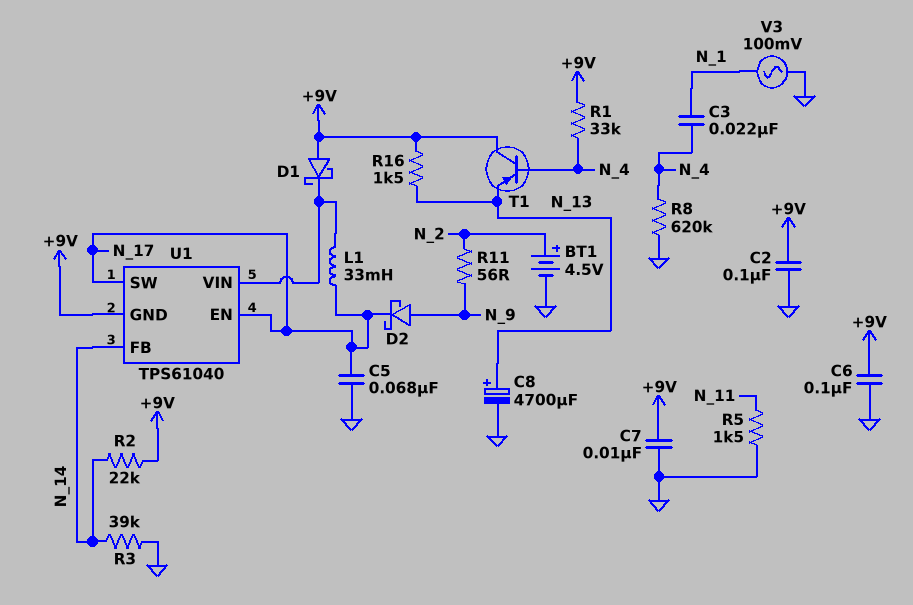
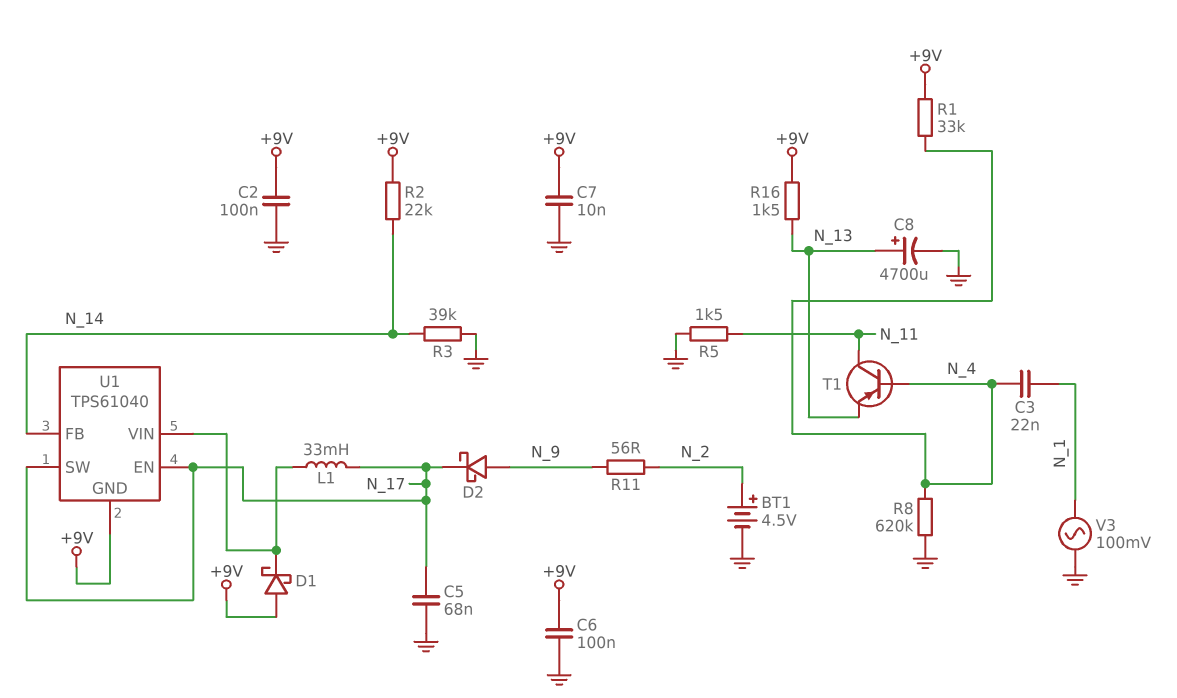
T1: PNP (B N_4, C +9V, E N_13) -> PNP (B N_4, C N_11, E N_13)

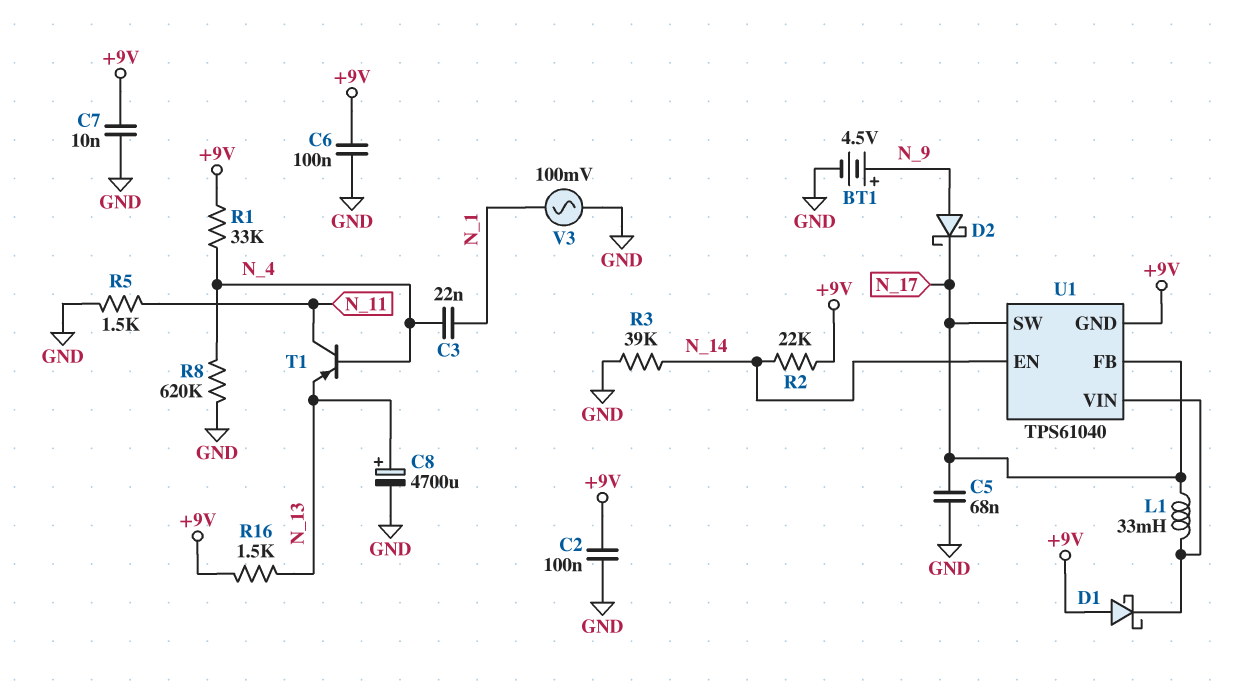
BT1: 4.5V (plus N_2, minus GND) -> 4.5V (plus N_9, minus GND)
R11: 56 (N_2, N_9) -> none
U1 pin EN: N_17 -> N_14
U1 pin FB: N_14 -> N_17

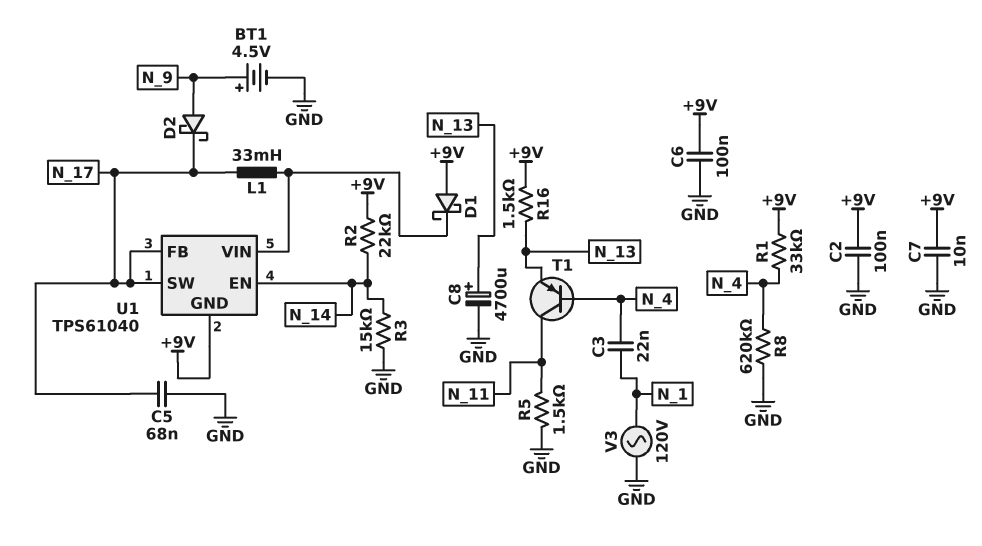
R3: 39k (GND, N_14) -> 15k (GND, N_14)
V3: AC 100mV (GND, N_1) -> AC 120V (GND, N_1)

